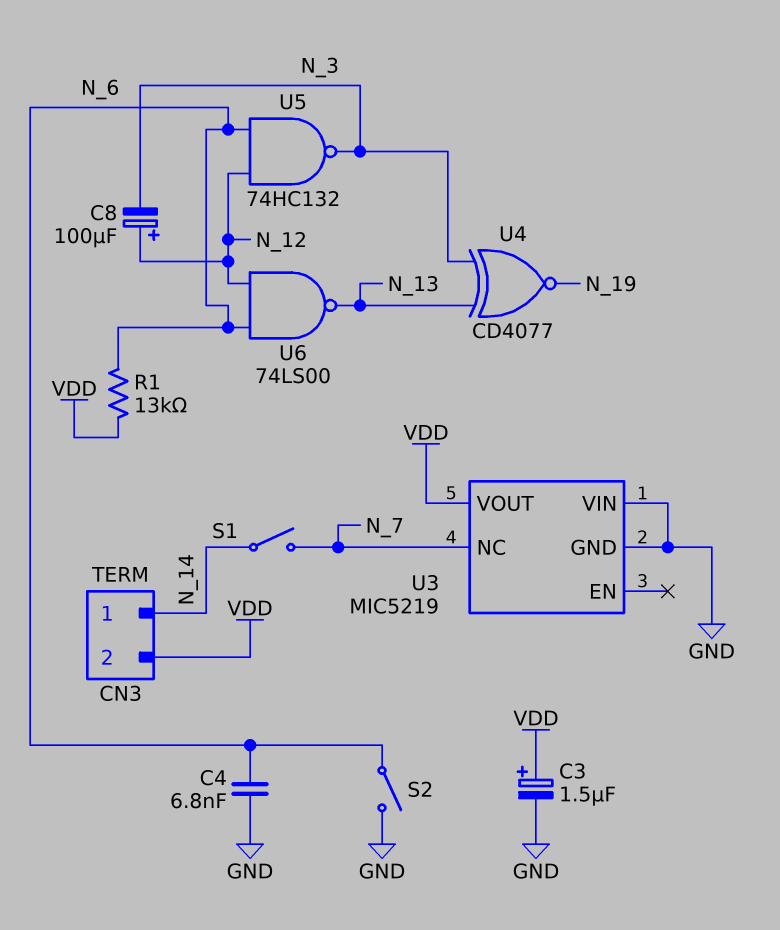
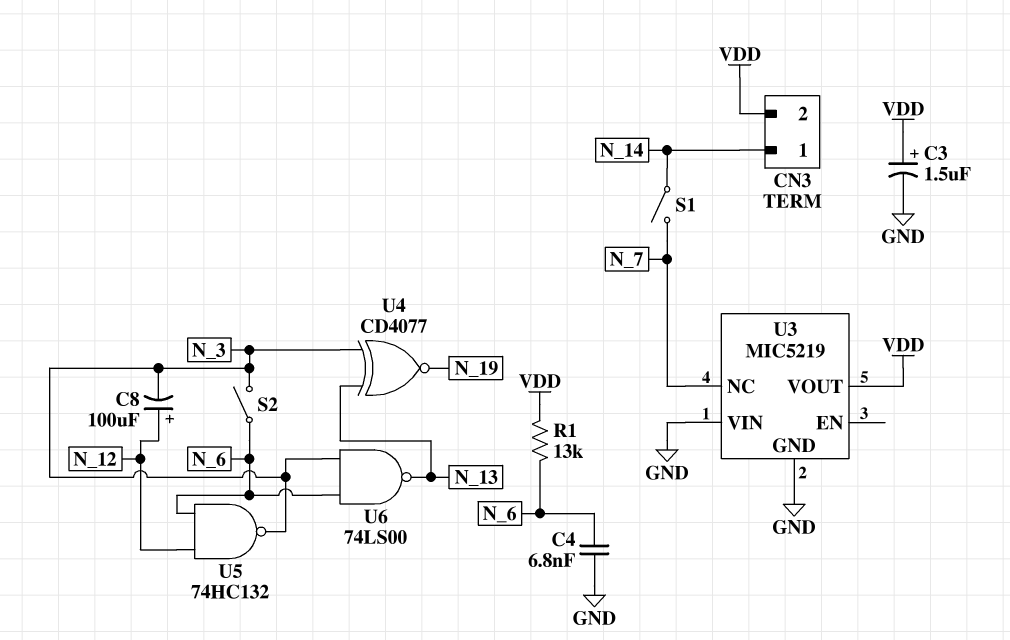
S2: switch (GND, N_6) -> switch (N_3, N_6)
U6: NAND 74LS00 (in N_6, in N_12, out N_13) -> NAND 74LS00 (in N_3, in N_6, out N_13)

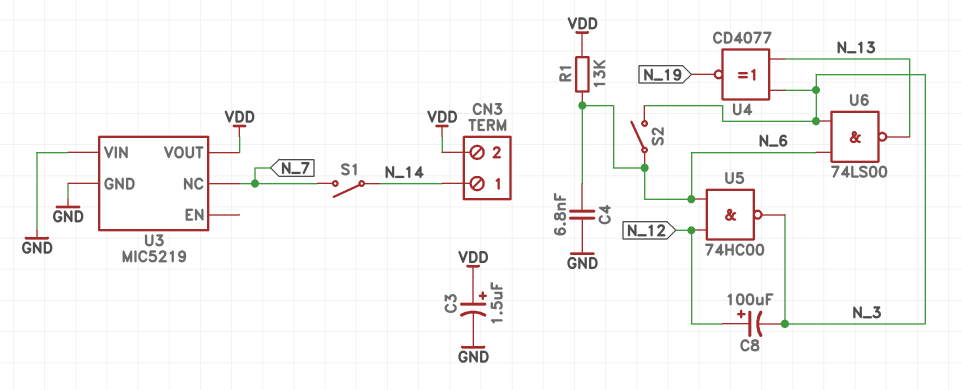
U5: NAND 74HC132 (in N_6, in N_12, out N_3) -> NAND 74HC00 (in N_6, in N_12, out N_3)

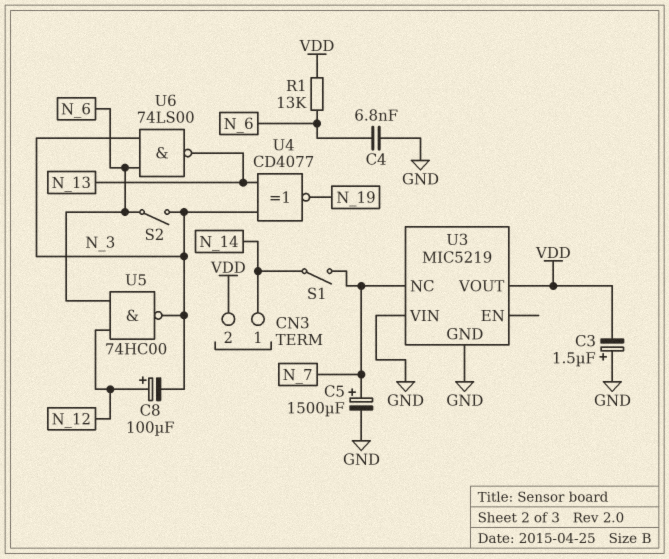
C3: 1.5uF (plus VDD, minus GND) -> 1.5uF (plus GND, minus VDD)
C5: none -> 1500uF (plus N_7, minus GND)

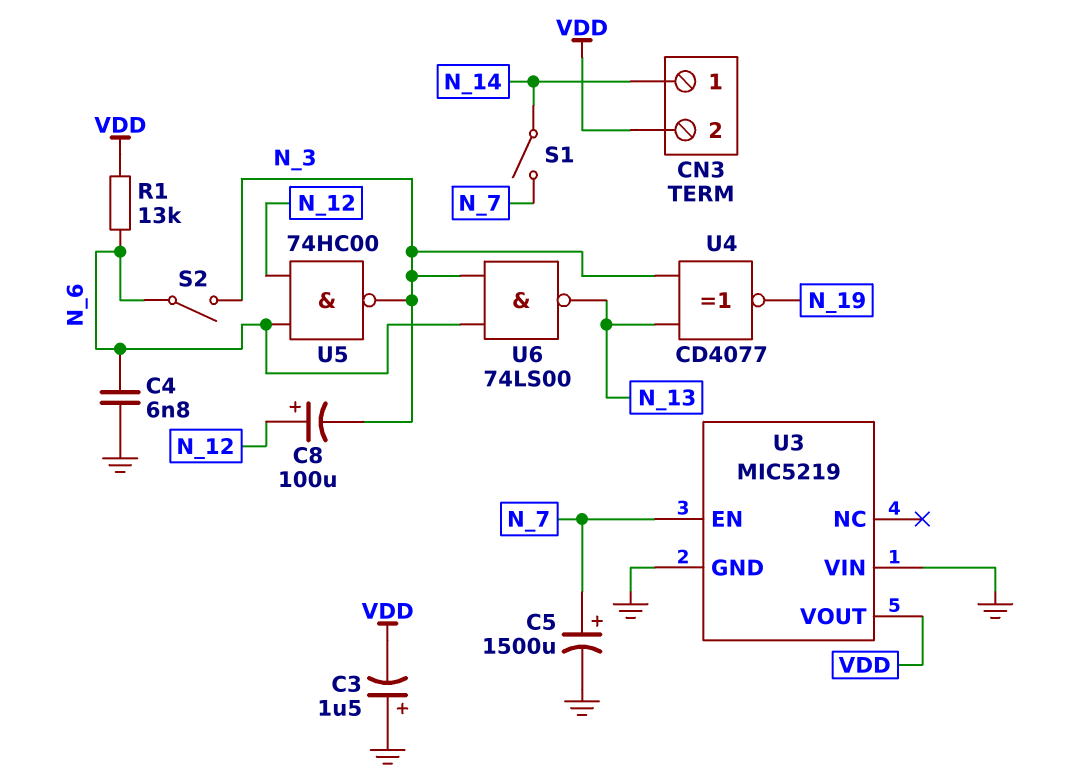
U3 pin EN: none -> N_7
U3 pin NC: N_7 -> none

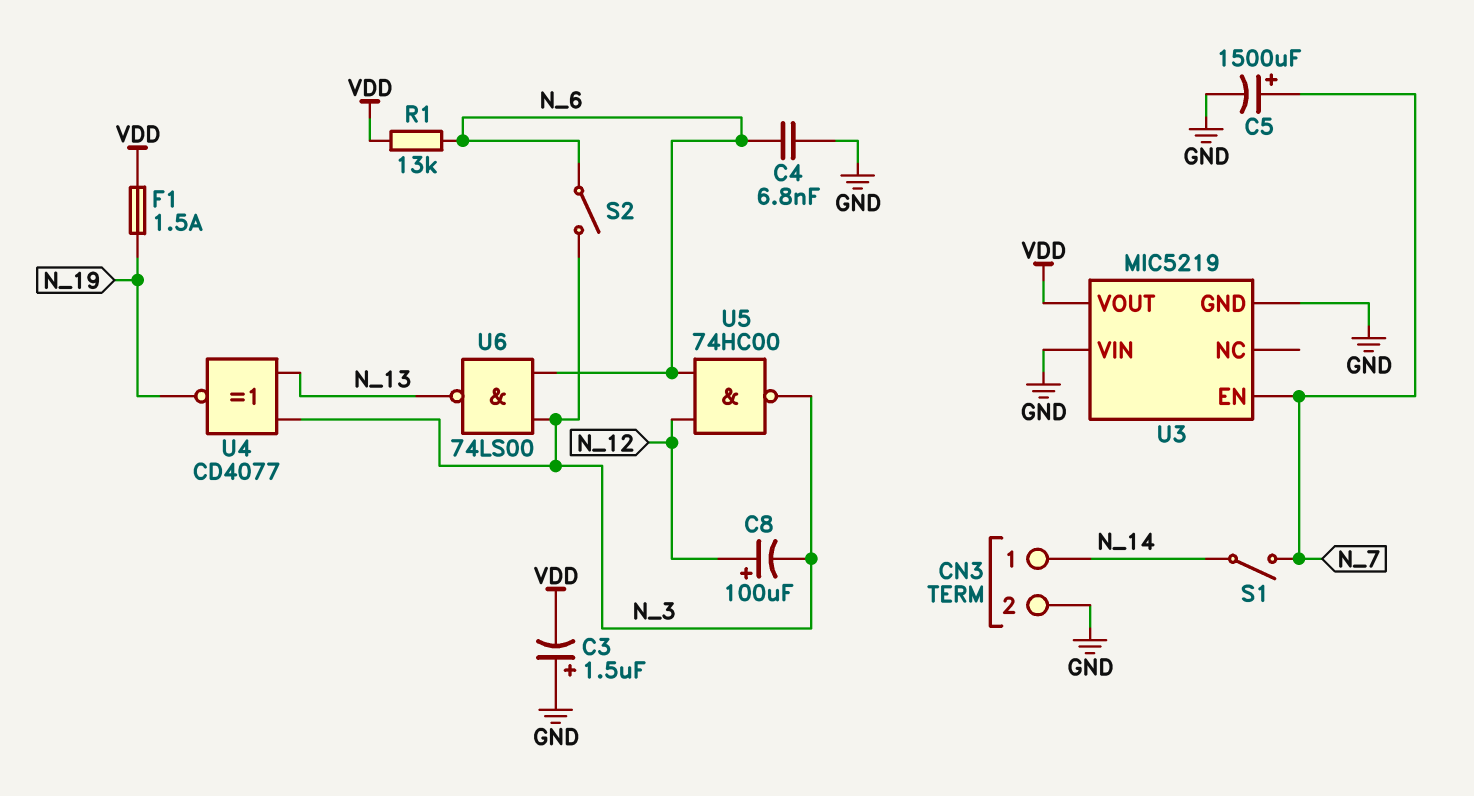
CN3 pin 2: VDD -> GND
F1: none -> 1.5A (N_19, VDD)

